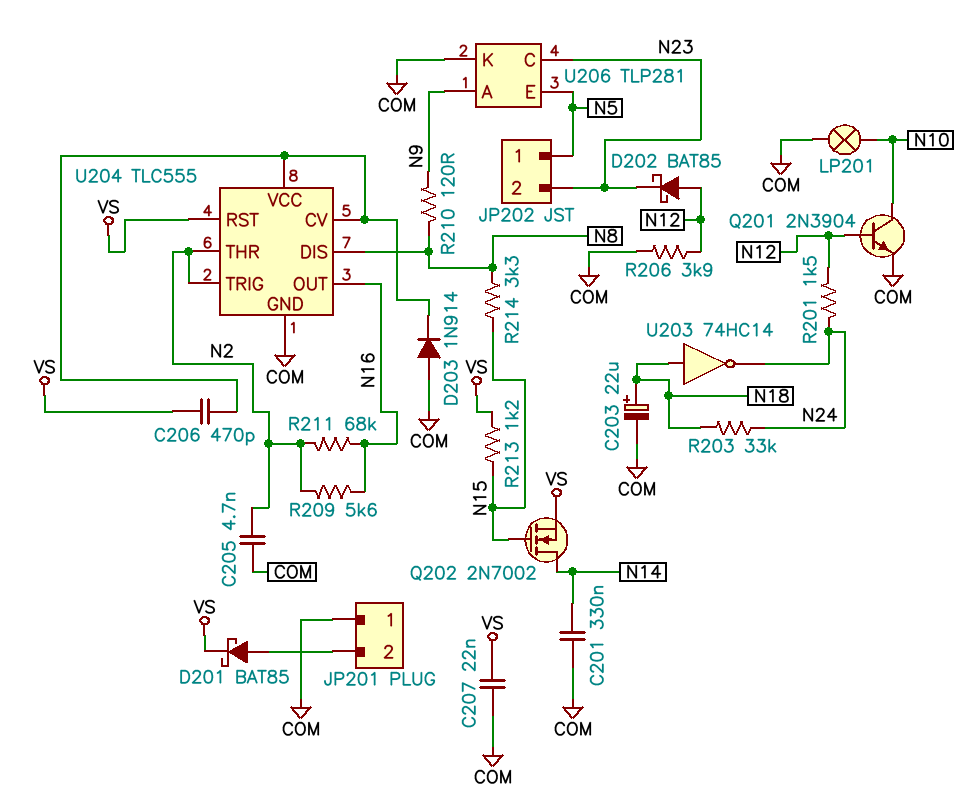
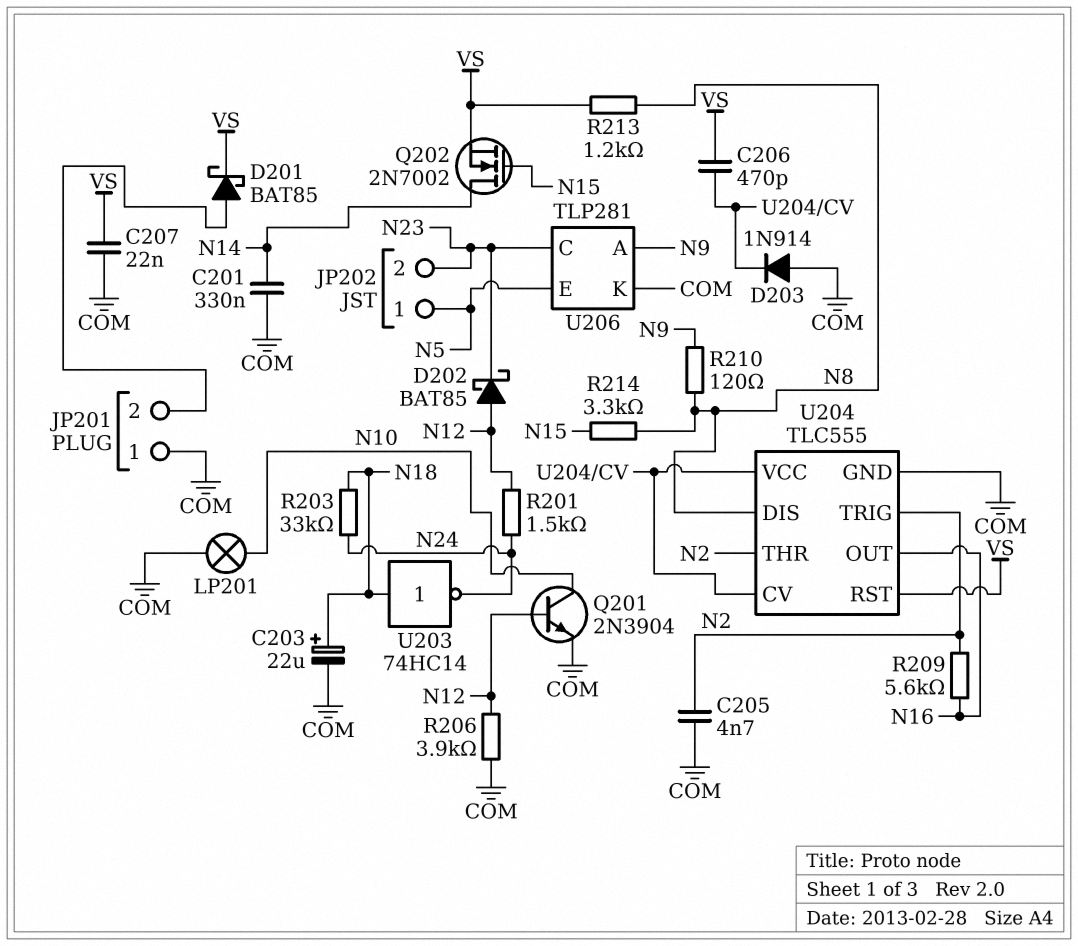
R211: 68k (N2, N16) -> none
R213: 1.2k (N15, VS) -> 1.2k (N8, VS)

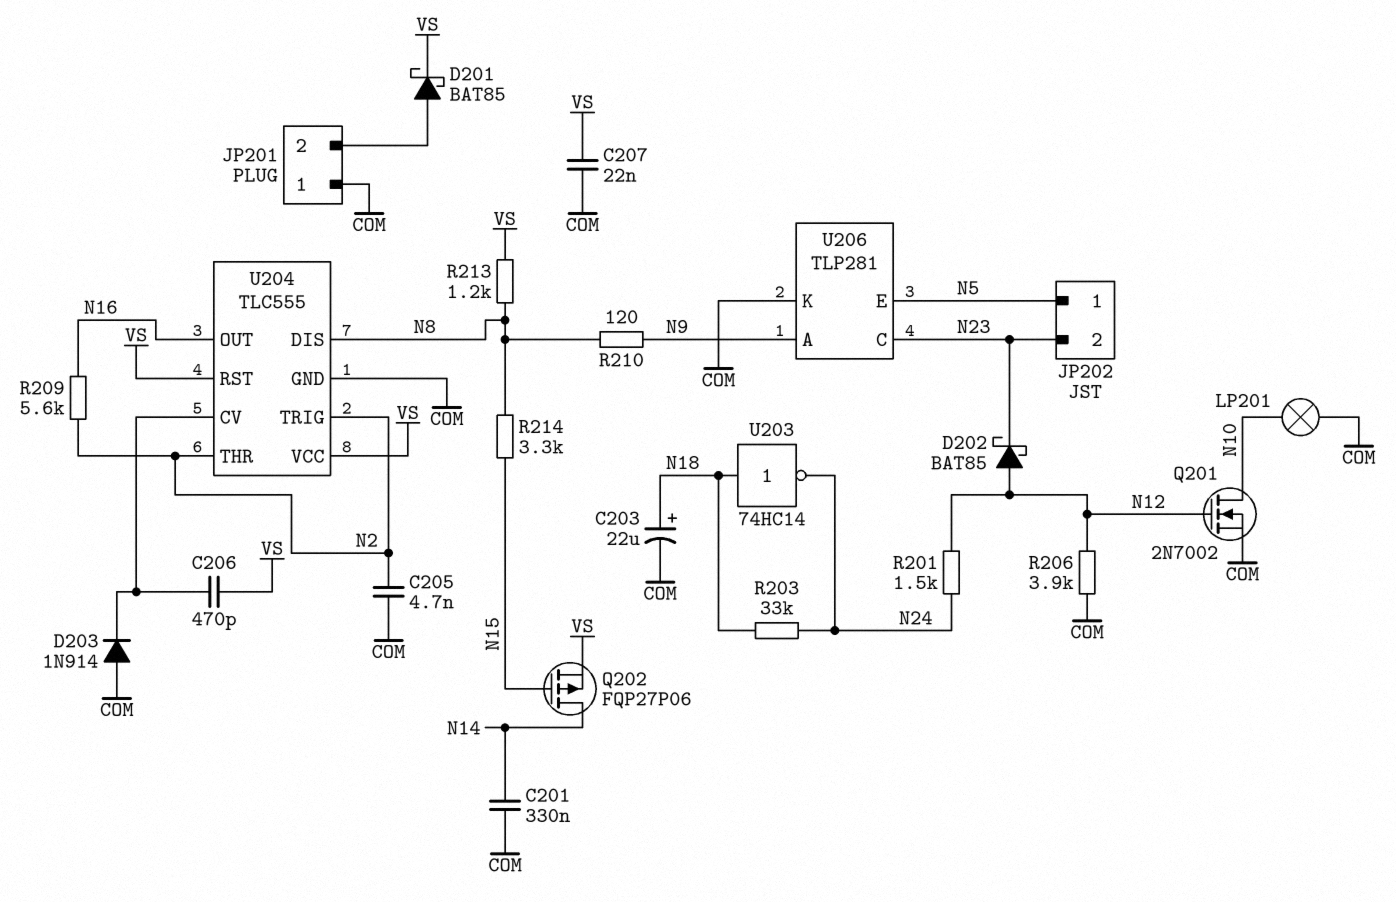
Q201: NPN 2N3904 (B N12, C N10, E COM) -> NMOS 2N7002 (G N12, D N10, S COM)
Q202: NMOS 2N7002 (G N15, D N14, S VS) -> PMOS FQP27P06 (G N15, D N14, S VS)
U204 pin VCC: U204/CV -> VS

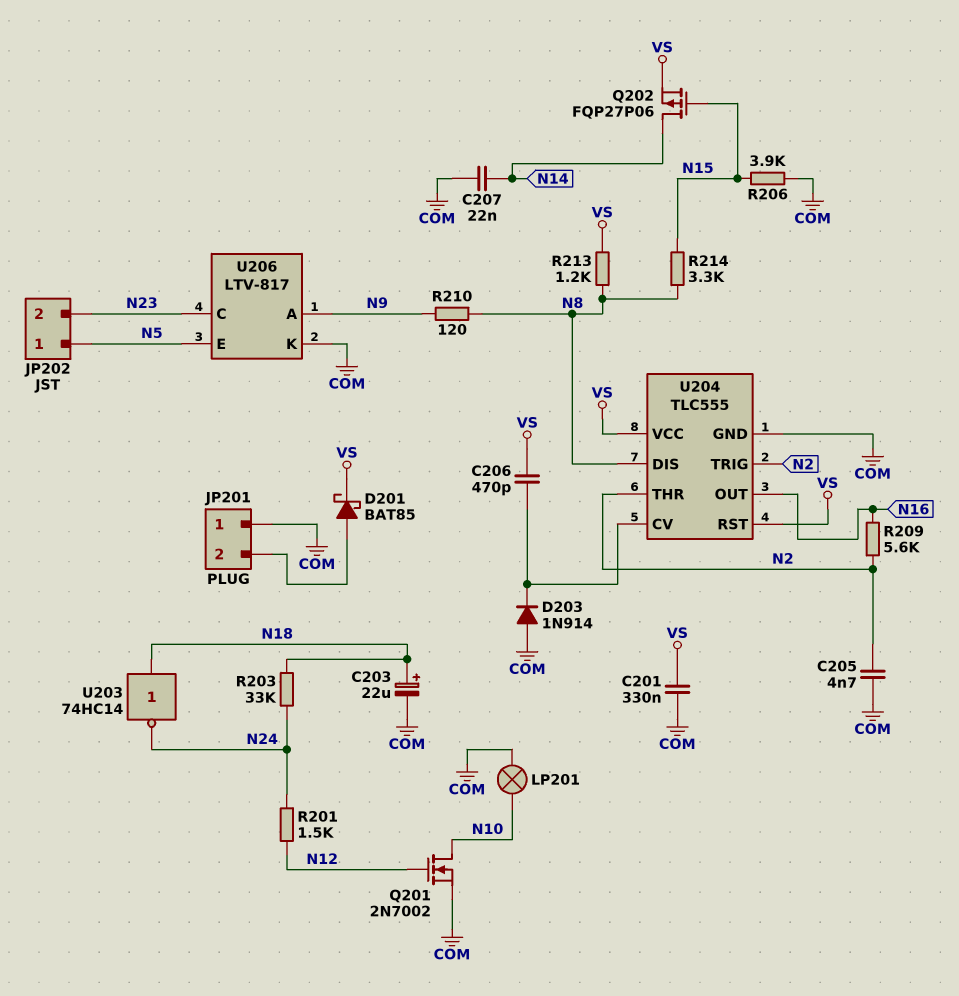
C201: 330nF (COM, N14) -> 330nF (COM, VS)
C207: 22nF (COM, VS) -> 22nF (COM, N14)
D202: schottky BAT85 (A N12, K N23) -> none
R206: 3.9k (COM, N12) -> 3.9k (COM, N15)
U206: TLP281 -> LTV-817

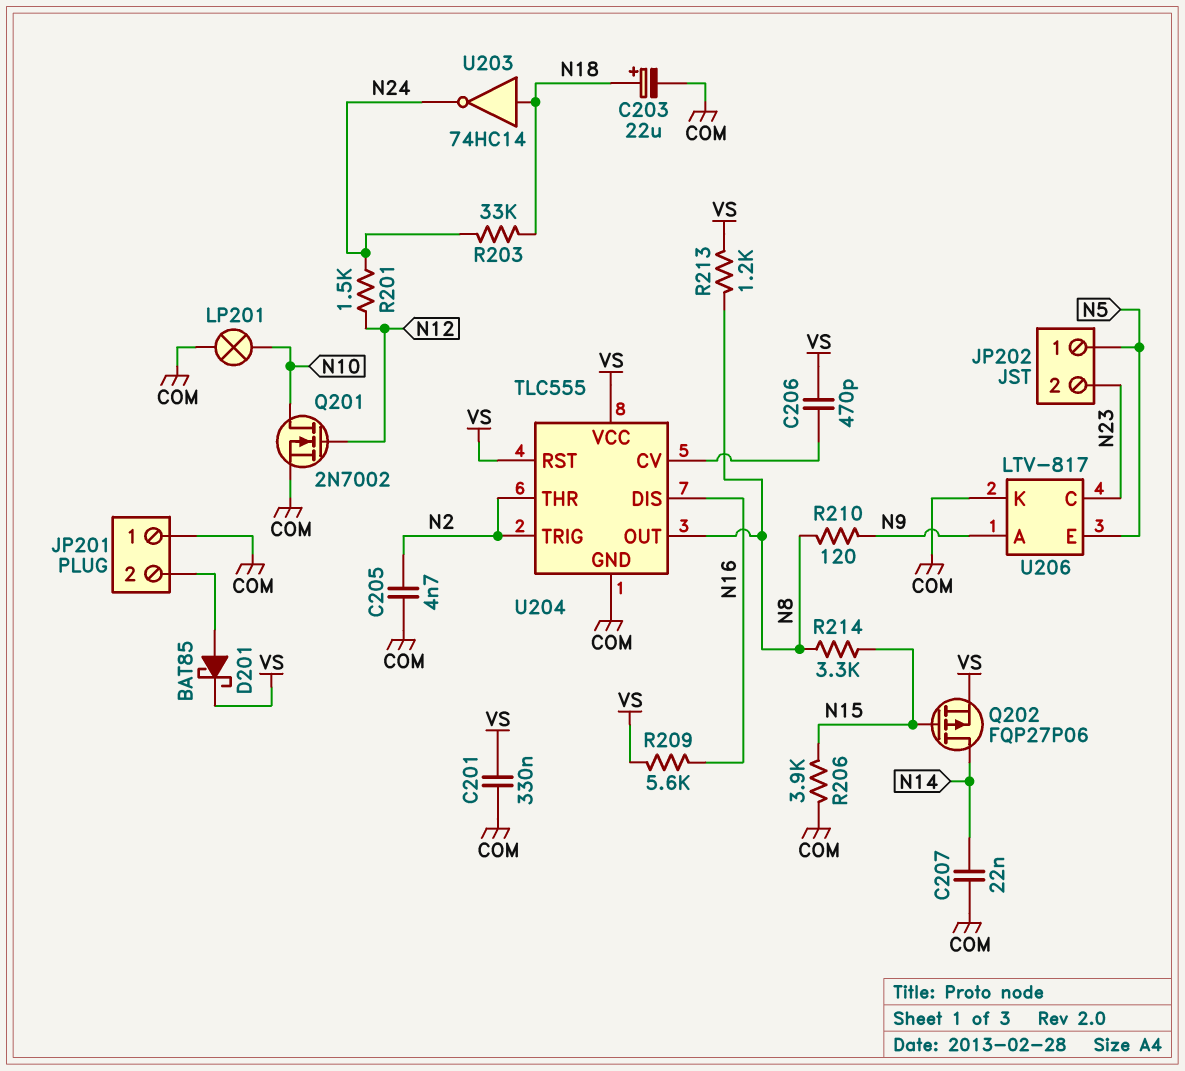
D203: diode 1N914 (A COM, K U204/CV) -> none
R209: 5.6k (N2, N16) -> 5.6k (N16, VS)
U204 pin DIS: N8 -> N16
U204 pin OUT: N16 -> N8

